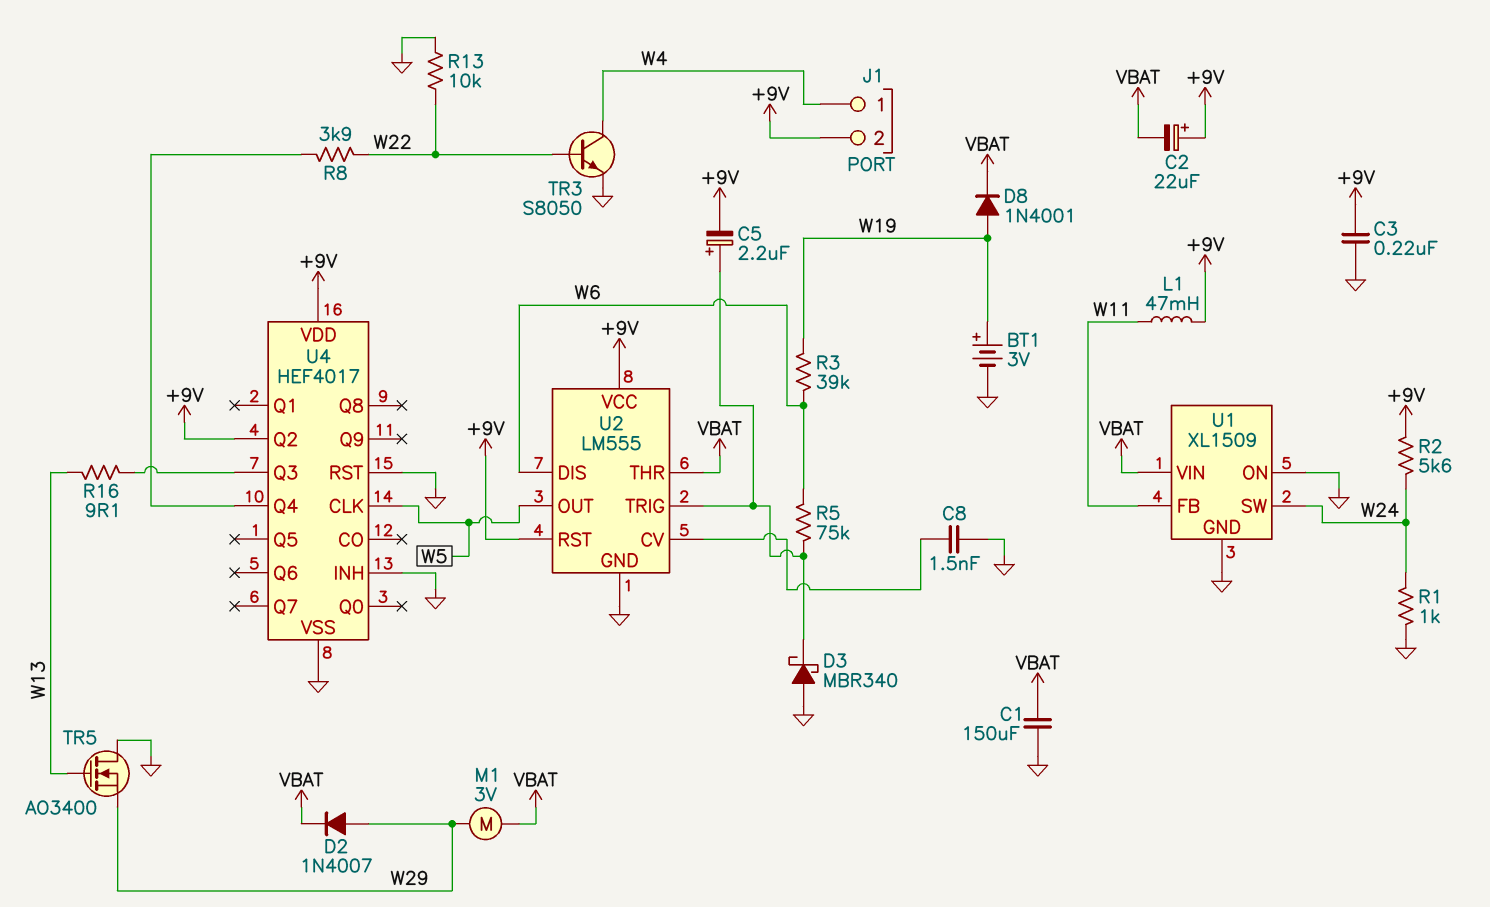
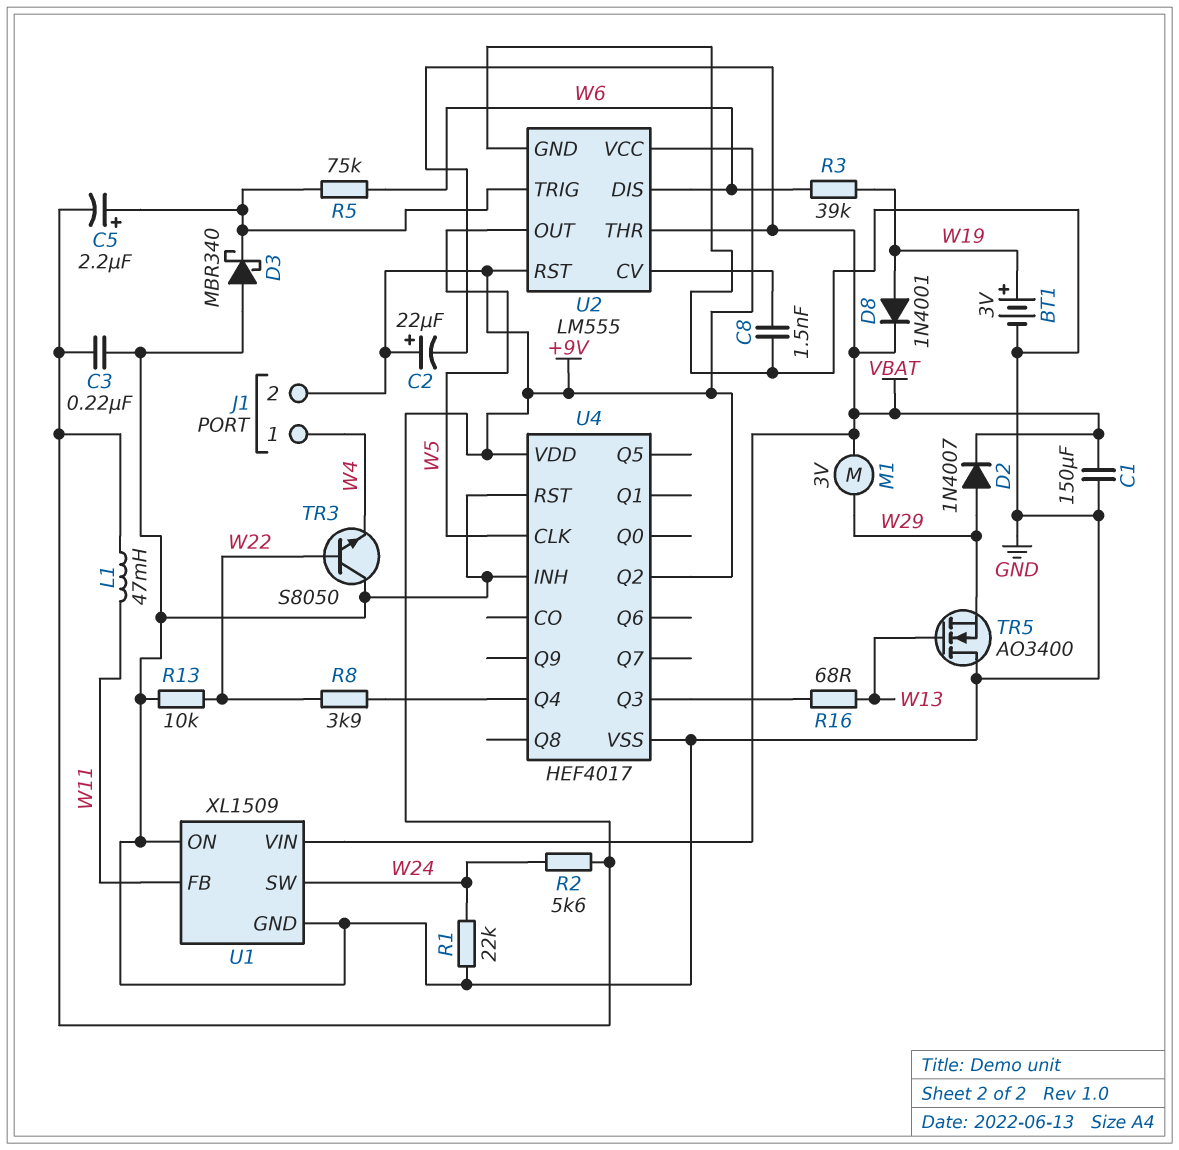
R1: 1k (GND, W24) -> 22k (GND, W24)
R16: 9.1 (U4/Q3, W13) -> 68 (U4/Q3, W13)
TR3: NPN S8050 (B W22, C W4, E GND) -> NPN S8050 (B W22, C GND, E W4)

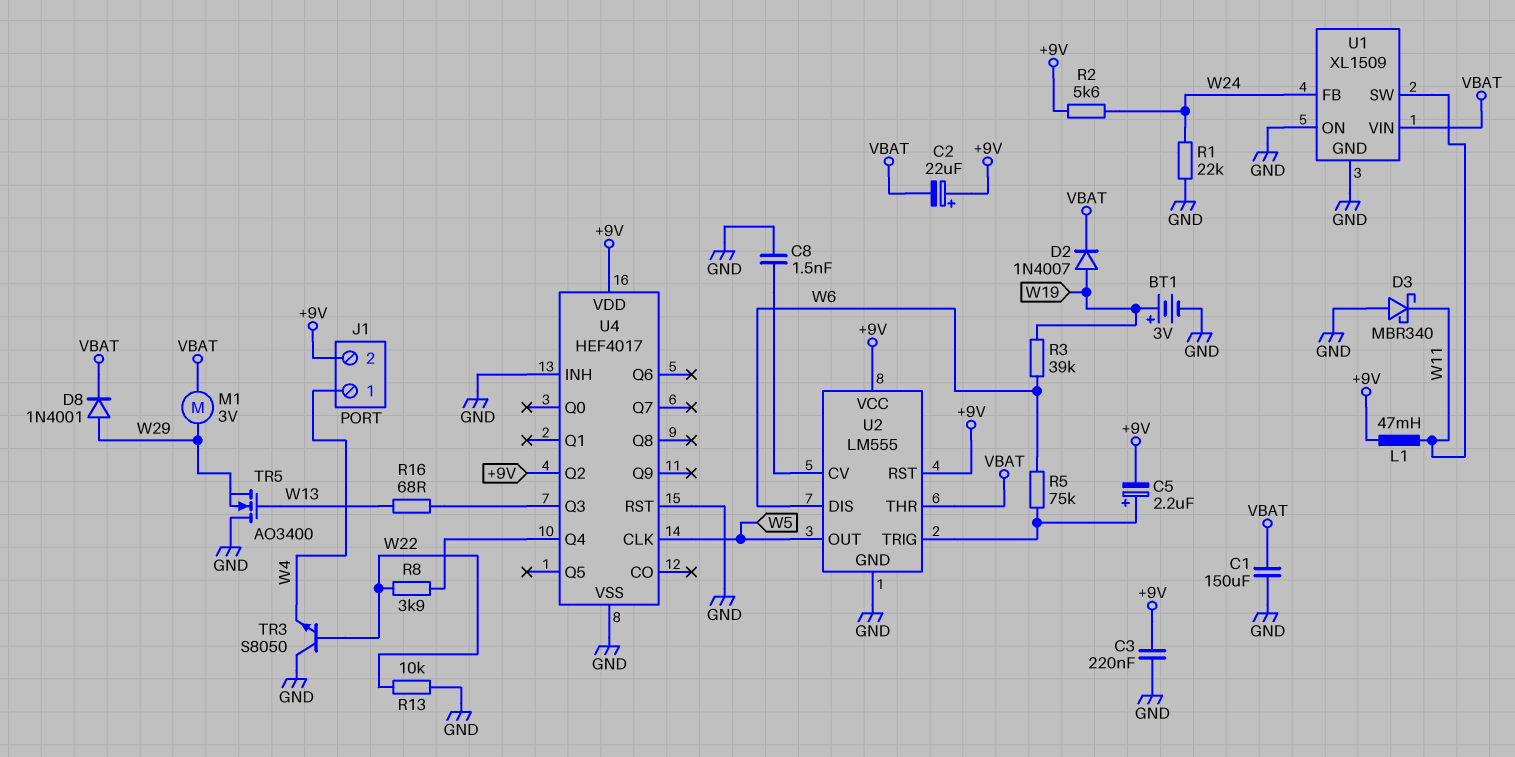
D2: diode 1N4007 (A W29, K VBAT) -> diode 1N4007 (A W19, K VBAT)
D3: schottky MBR340 (A GND, K U2/TRIG) -> schottky MBR340 (A GND, K W11)
D8: diode 1N4001 (A W19, K VBAT) -> diode 1N4001 (A W29, K VBAT)
U1 pin FB: W11 -> W24
U1 pin SW: W24 -> W11

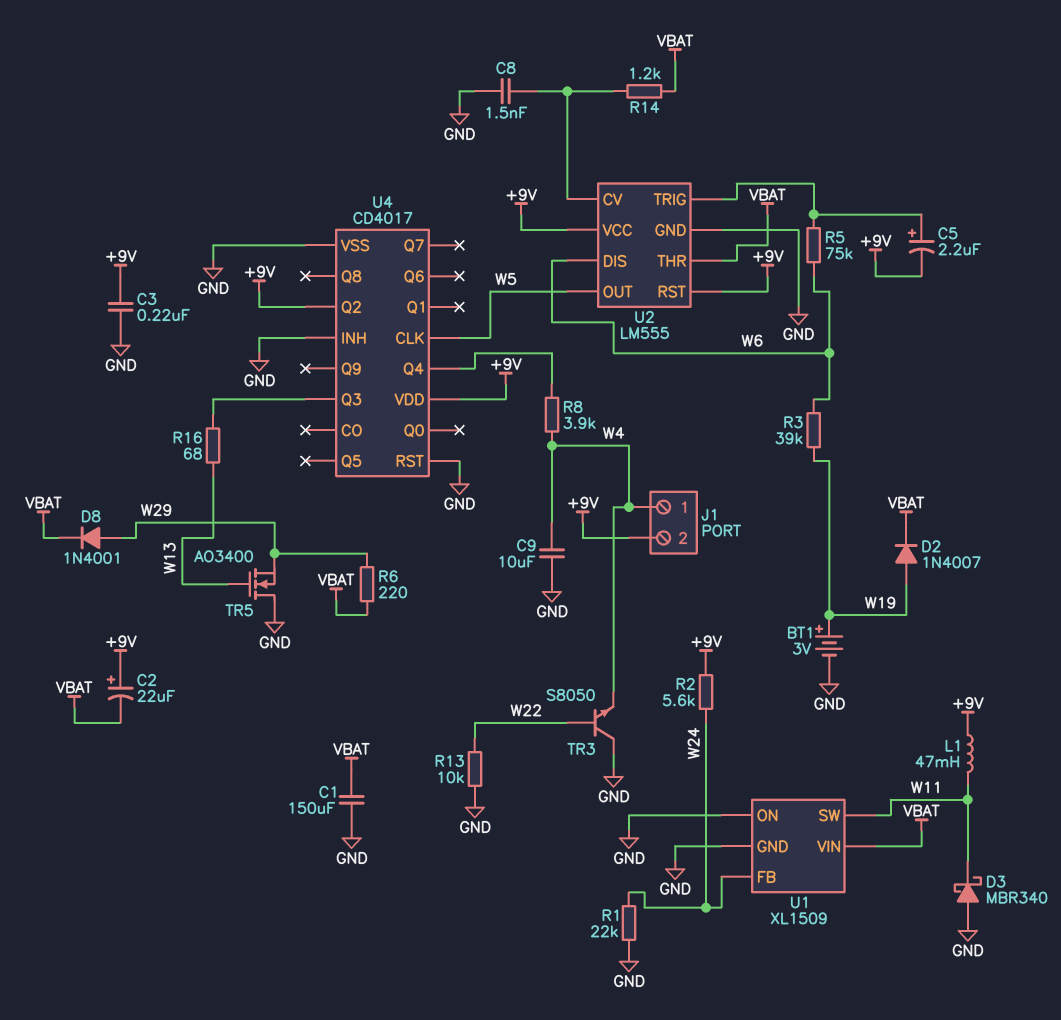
C9: none -> 10uF (GND, W4)
M1: motor 3V (VBAT, W29) -> none
R6: none -> 220 (VBAT, W29)
R8: 3.9k (U4/Q4, W22) -> 3.9k (U4/Q4, W4)
R14: none -> 1.2k (U2/CV, VBAT)
U4: HEF4017 -> CD4017

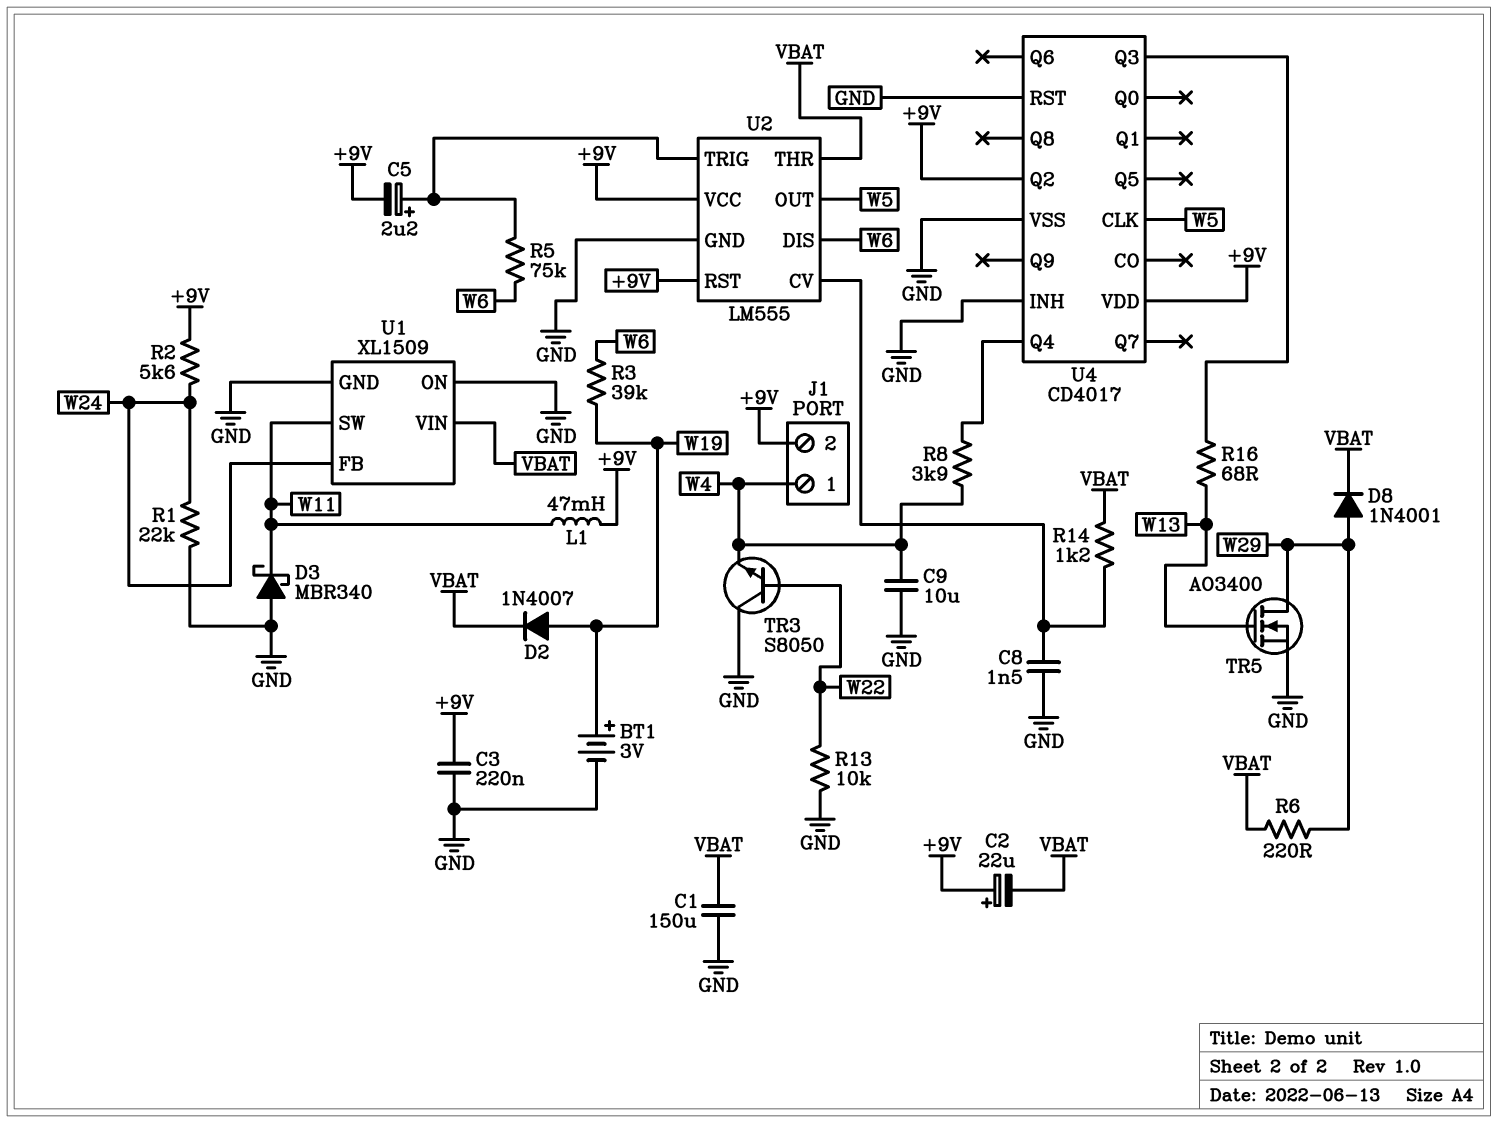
TR5: NMOS AO3400 (G W13, D GND, S W29) -> NMOS AO3400 (G W13, D W29, S GND)

